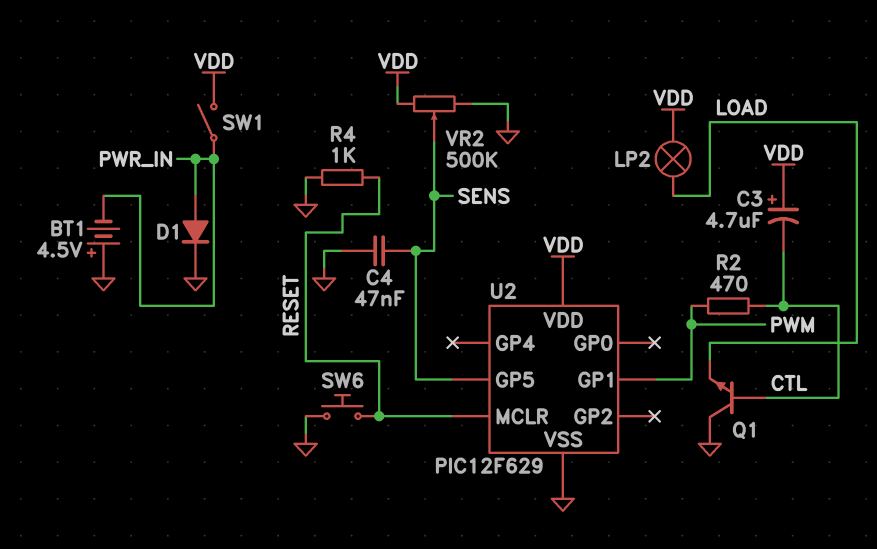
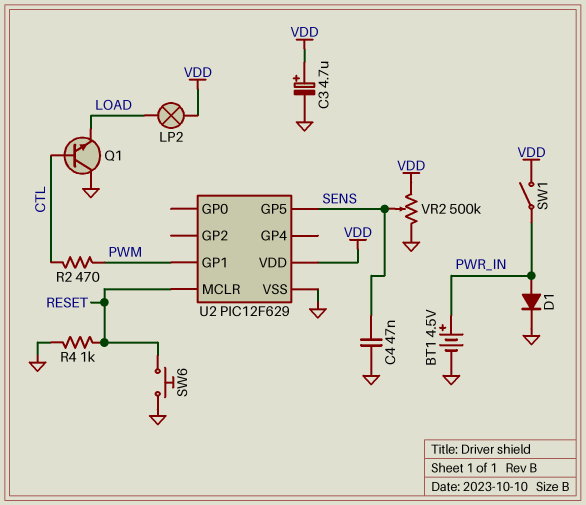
BT1: 4.5V (plus GND, minus PWR_IN) -> 4.5V (plus PWR_IN, minus GND)
C3: 4.7uF (plus VDD, minus CTL) -> 4.7uF (plus VDD, minus GND)

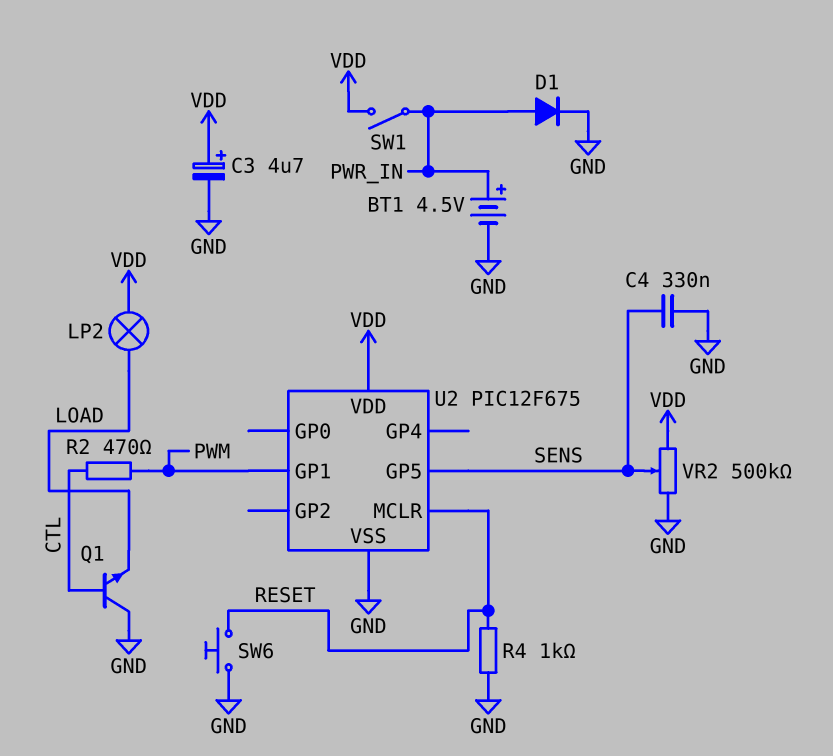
C4: 47nF (GND, SENS) -> 330nF (GND, SENS)
U2: PIC12F629 -> PIC12F675

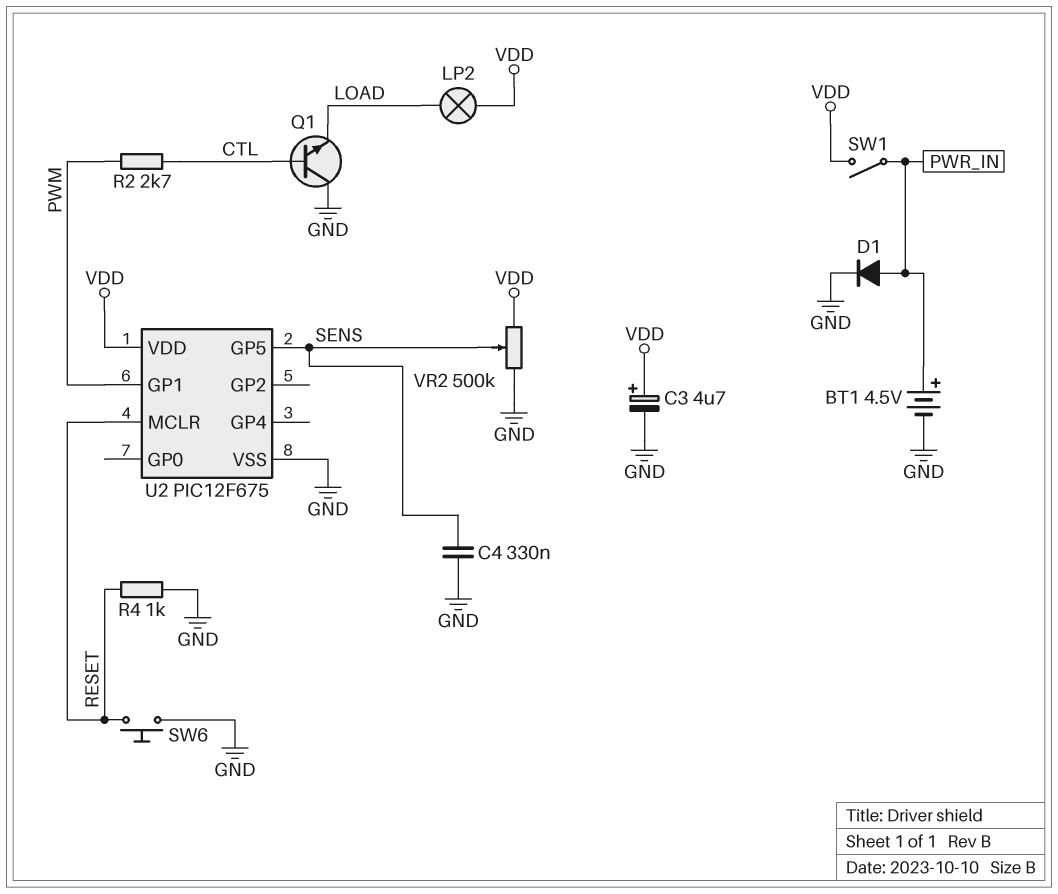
R2: 470 (CTL, PWM) -> 2.7k (CTL, PWM)

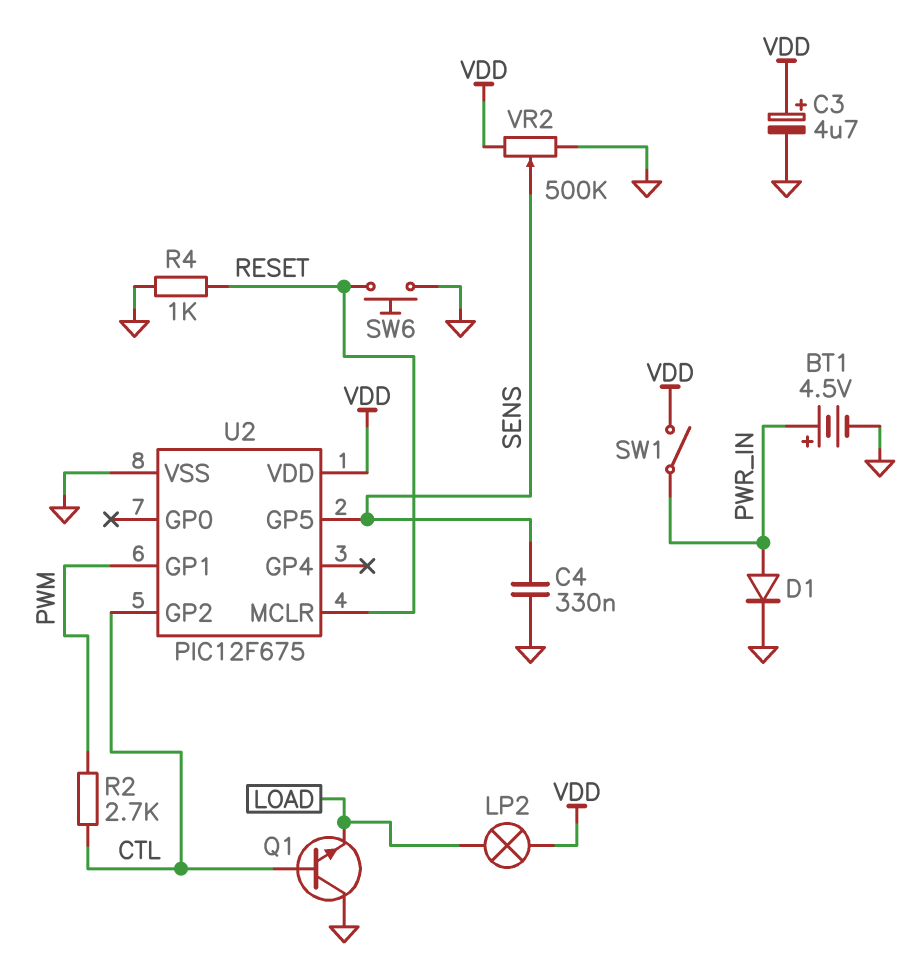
U2 pin GP2: none -> CTL

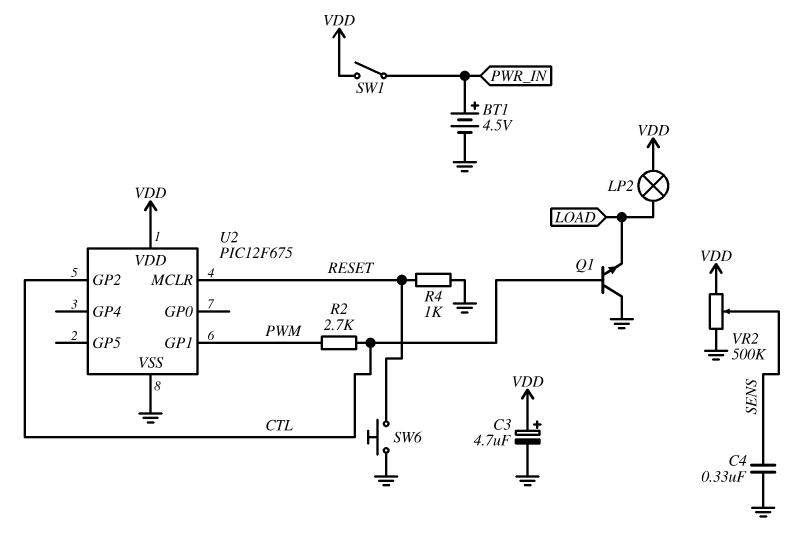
D1: diode (A PWR_IN, K GND) -> none
U2 pin GP5: SENS -> none

